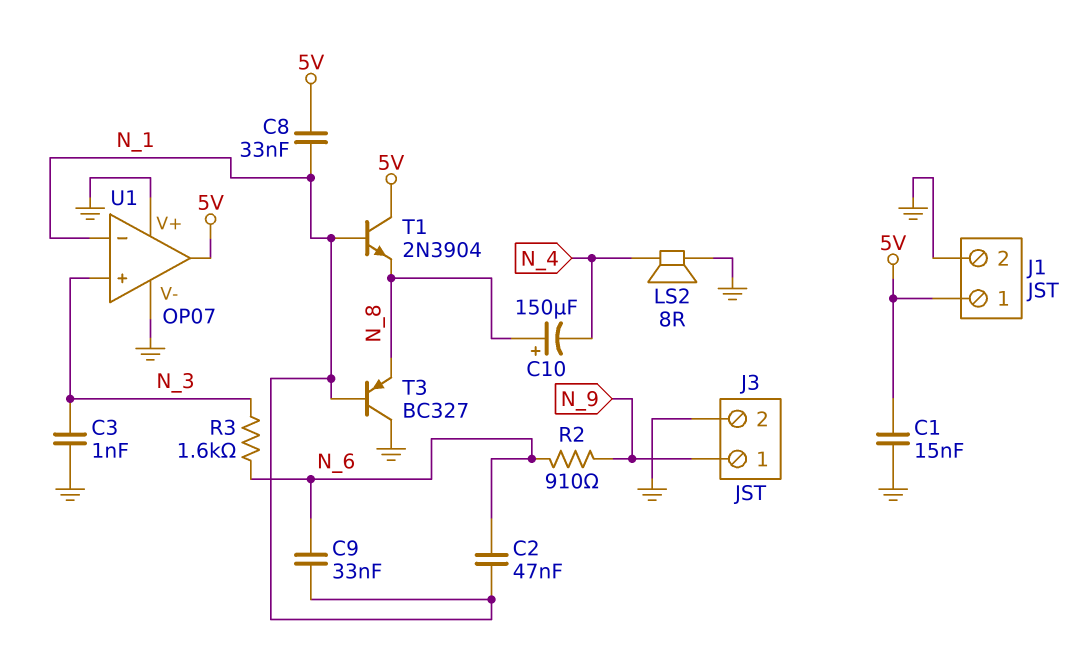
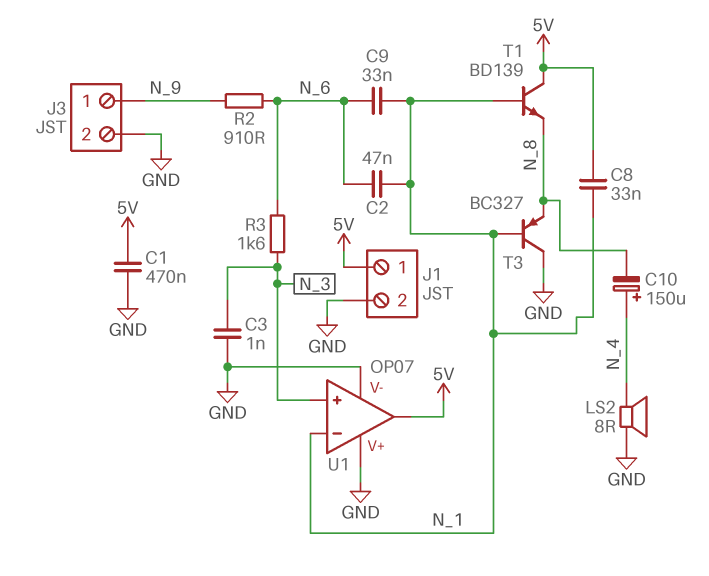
C1: 15nF (5V, GND) -> 470nF (5V, GND)
C10: 150uF (plus N_8, minus N_4) -> 150uF (plus N_4, minus N_8)
T1: NPN 2N3904 (B N_1, C 5V, E N_8) -> NPN BD139 (B N_1, C 5V, E N_8)

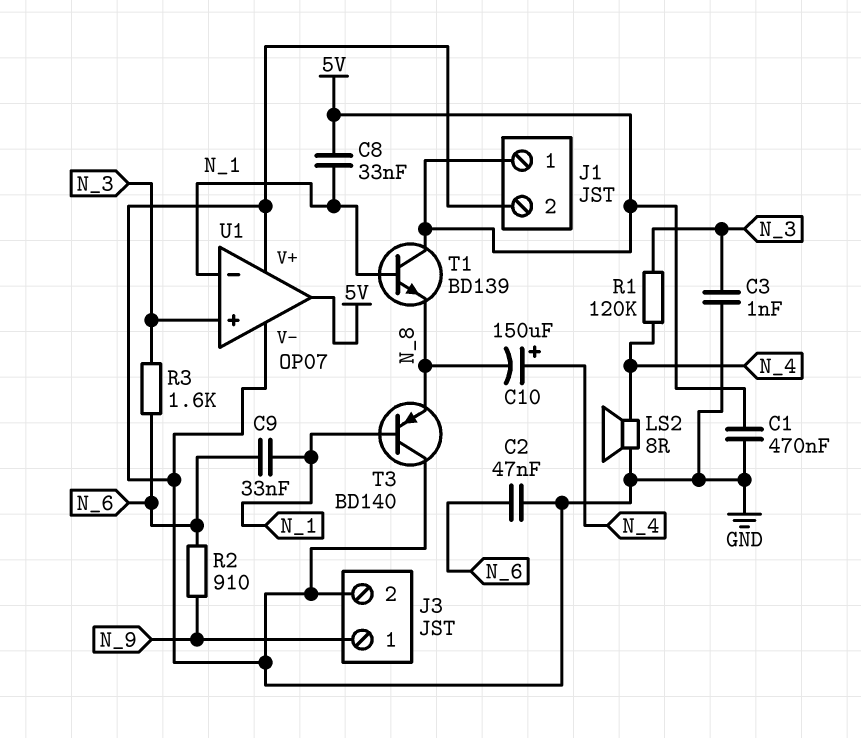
C2: 47nF (N_1, N_6) -> 47nF (GND, N_6)
R1: none -> 120k (N_3, N_4)
T3: PNP BC327 (B N_1, C GND, E N_8) -> PNP BD140 (B N_1, C GND, E N_8)

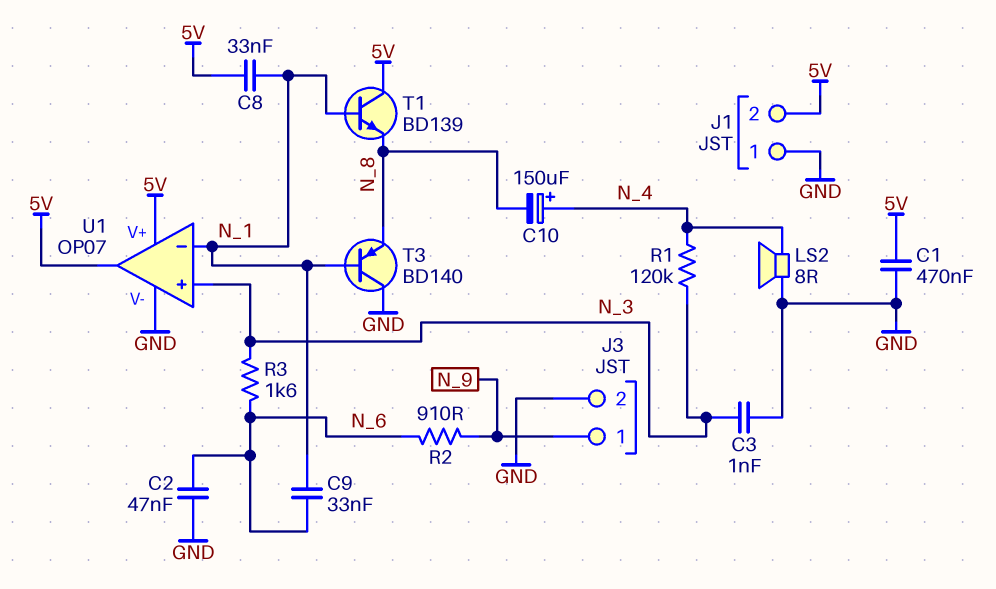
J1 pin 1: 5V -> GND
J1 pin 2: GND -> 5V
U1 pin V+: GND -> 5V

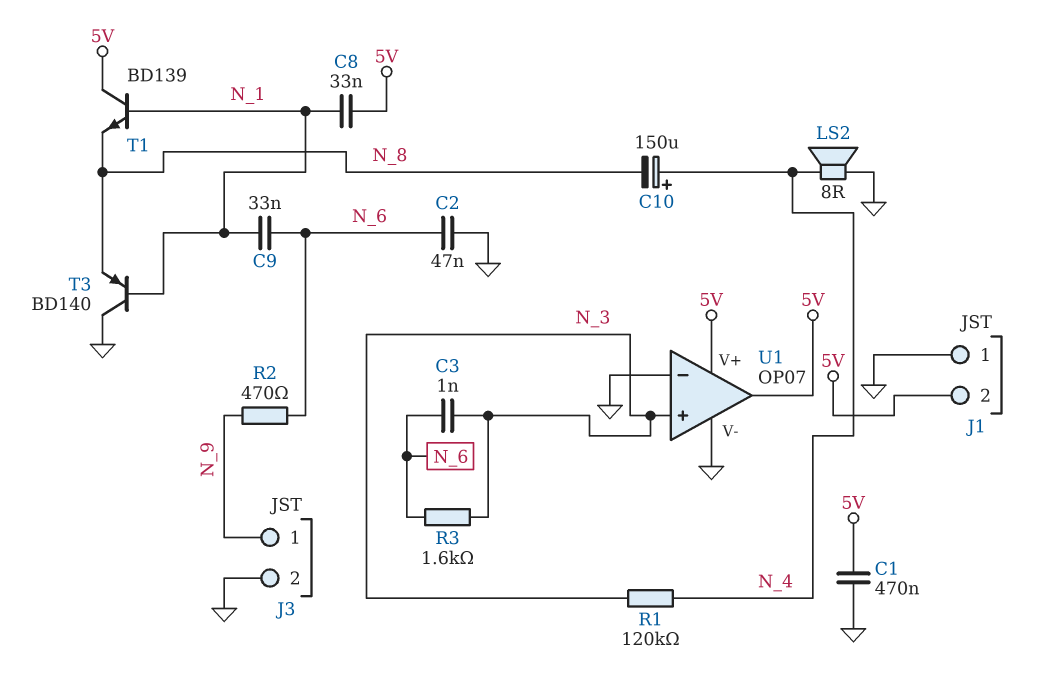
C3: 1nF (GND, N_3) -> 1nF (N_3, N_6)
R2: 910 (N_6, N_9) -> 470 (N_6, N_9)
U1 pin in-: N_1 -> GND

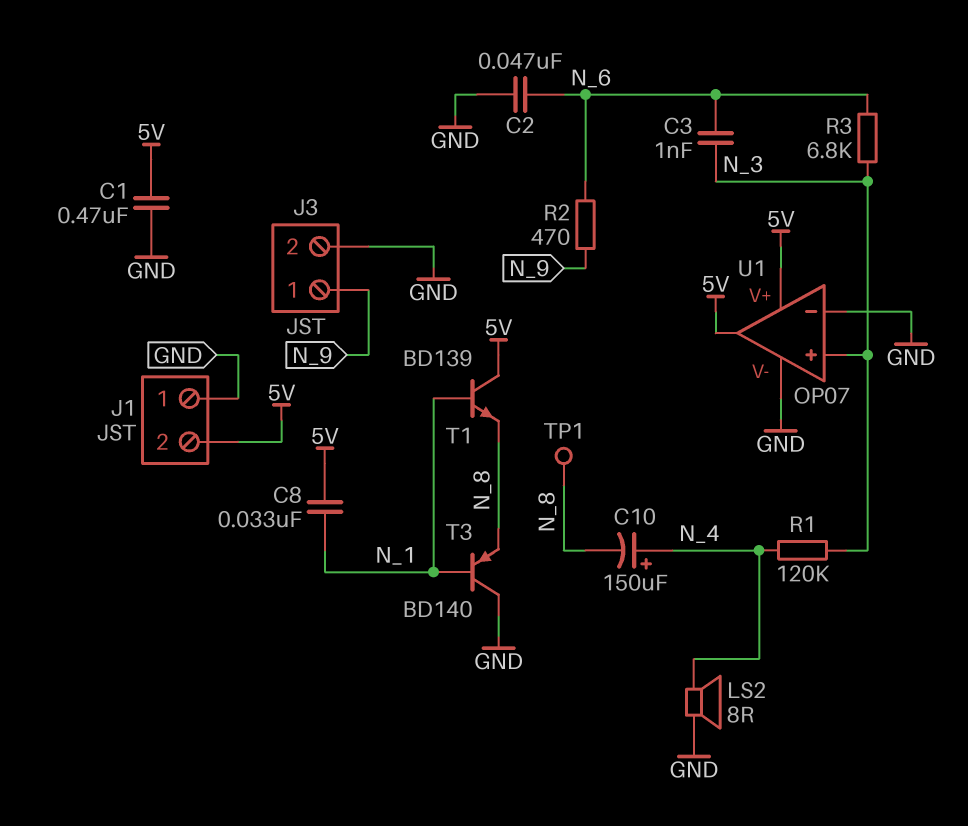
C9: 33nF (N_1, N_6) -> none
R3: 1.6k (N_3, N_6) -> 6.8k (N_3, N_6)
TP1: none -> test point (N_8)

